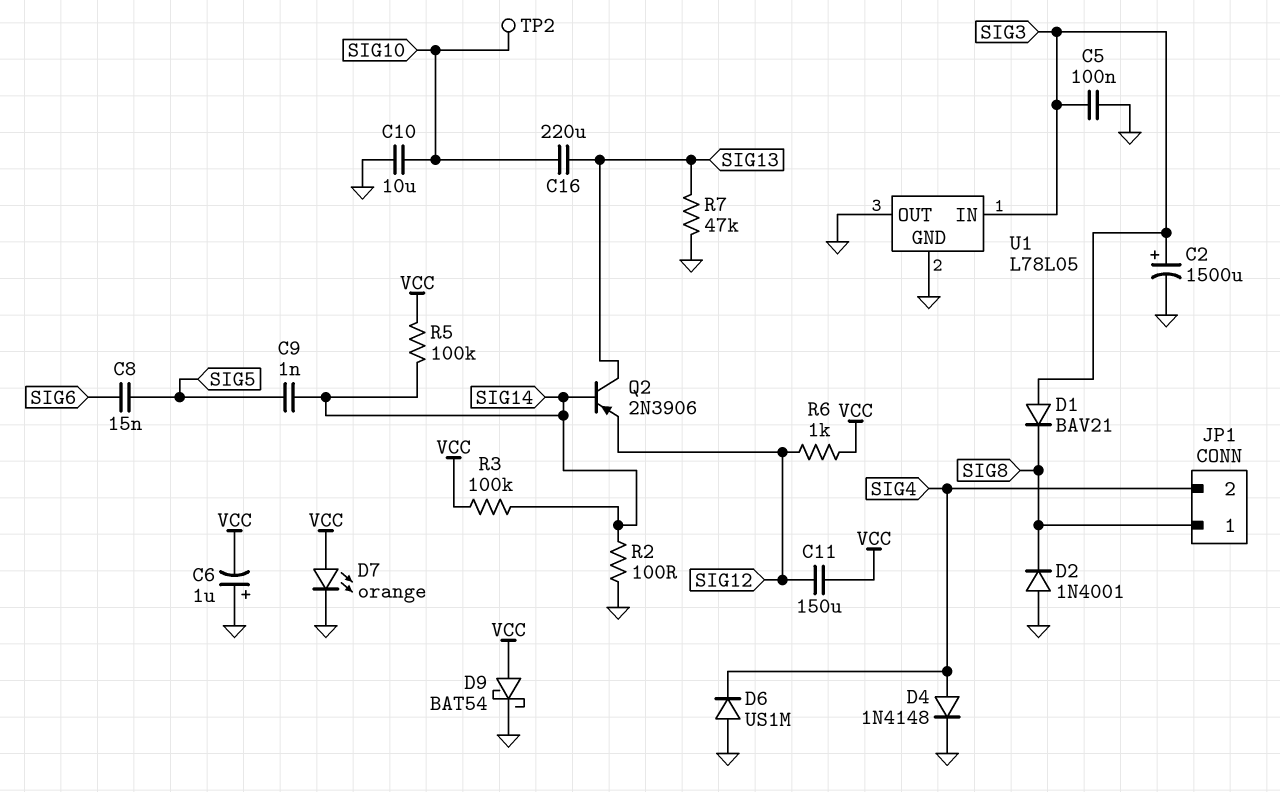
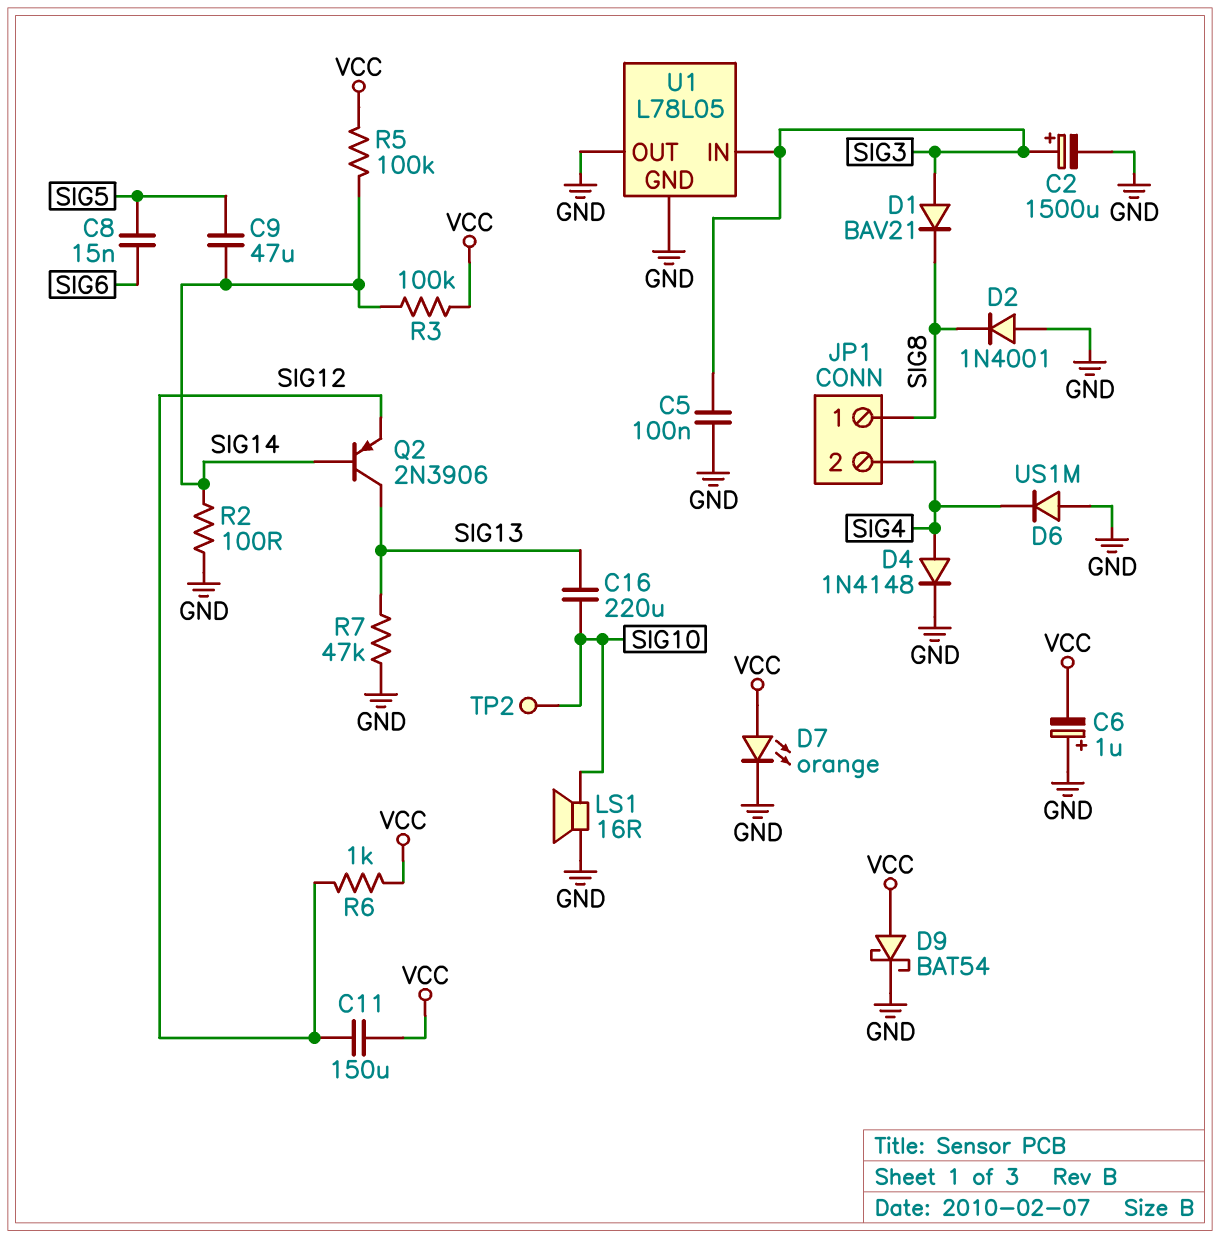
C9: 1nF (SIG5, SIG14) -> 47uF (SIG5, SIG14)
C10: 10uF (GND, SIG10) -> none
LS1: none -> speaker 16R (GND, SIG10)

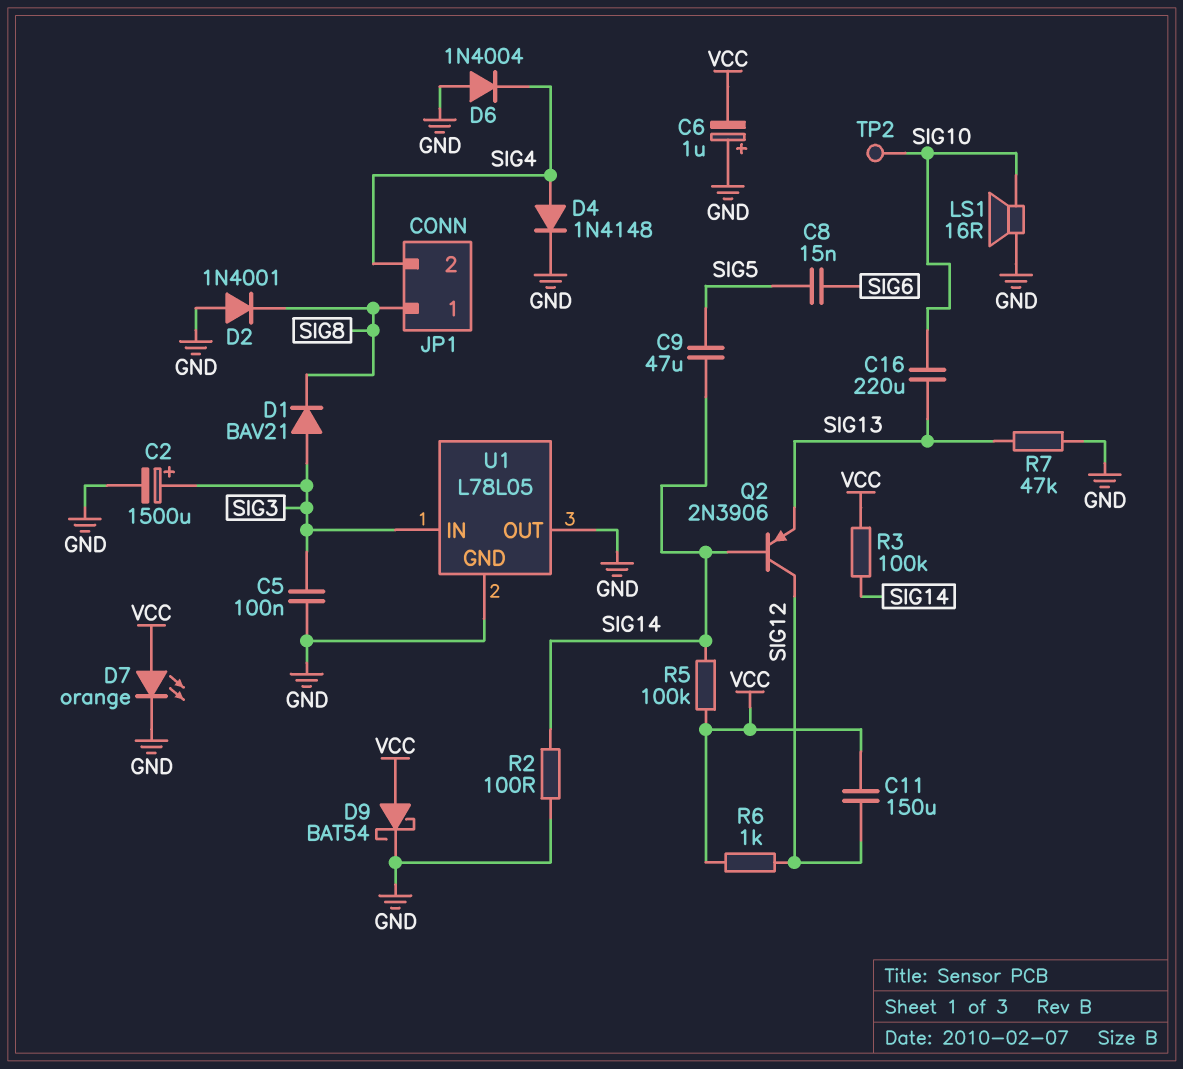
D6: diode US1M (A GND, K SIG4) -> diode 1N4004 (A GND, K SIG4)
Q2: PNP 2N3906 (B SIG14, C SIG13, E SIG12) -> PNP 2N3906 (B SIG14, C SIG12, E SIG13)

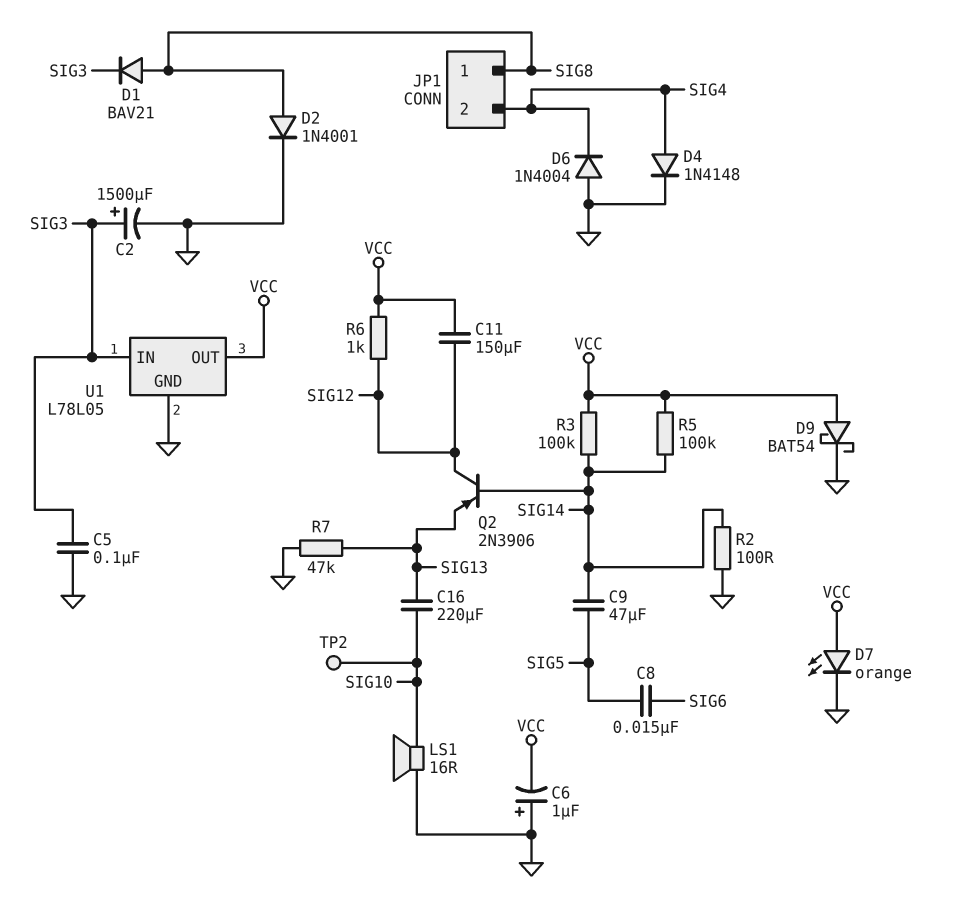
D1: diode BAV21 (A SIG3, K SIG8) -> diode BAV21 (A SIG8, K SIG3)
D2: diode 1N4001 (A GND, K SIG8) -> diode 1N4001 (A SIG8, K GND)
U1 pin OUT: GND -> VCC

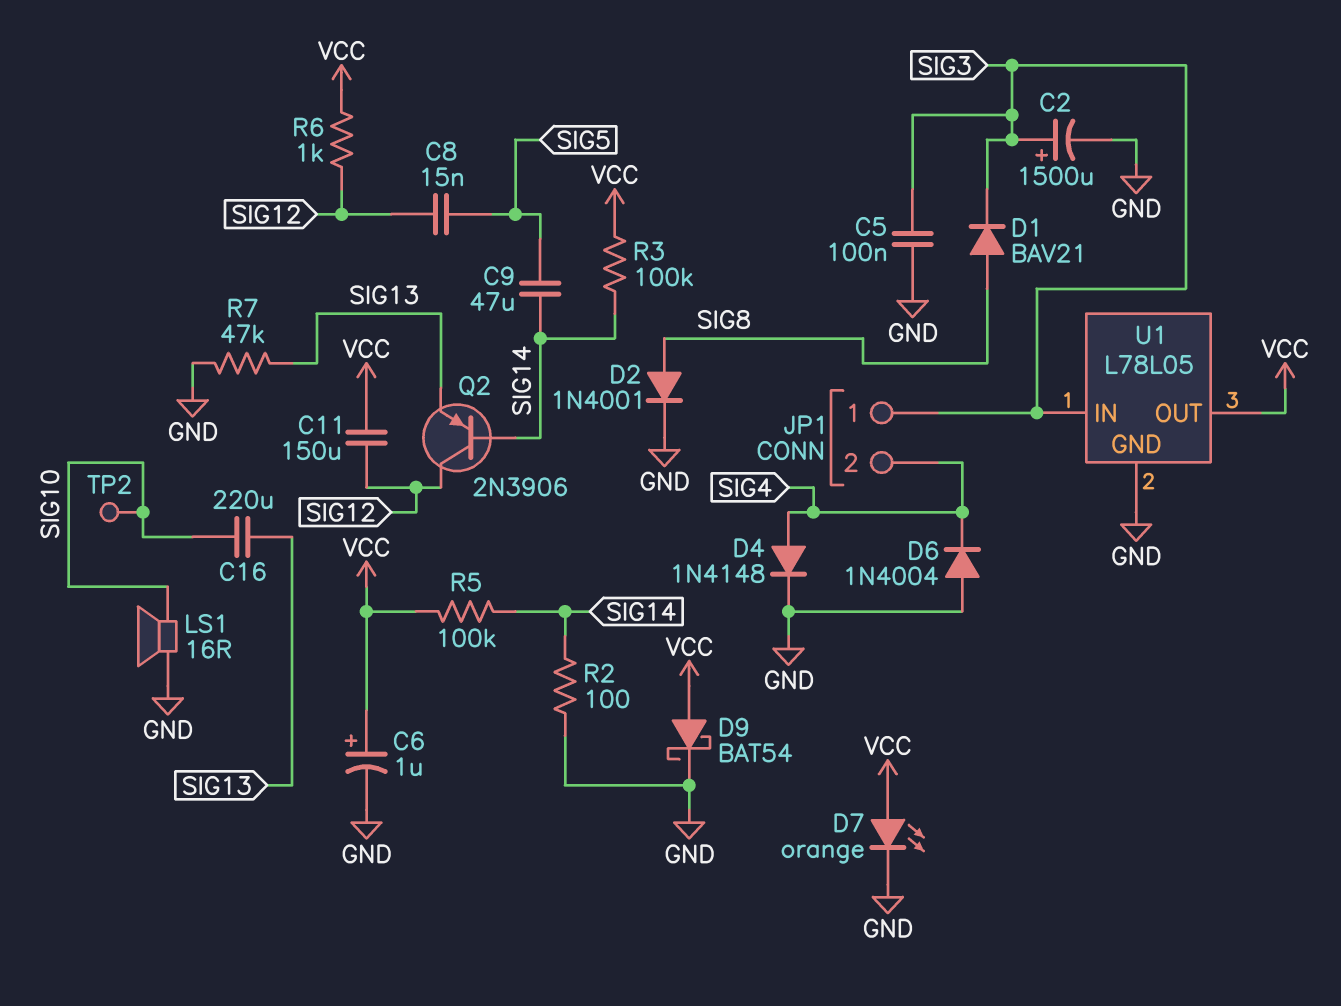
C6: 1uF (plus GND, minus VCC) -> 1uF (plus VCC, minus GND)
C8: 15nF (SIG5, SIG6) -> 15nF (SIG5, SIG12)
JP1 pin 1: SIG8 -> SIG3

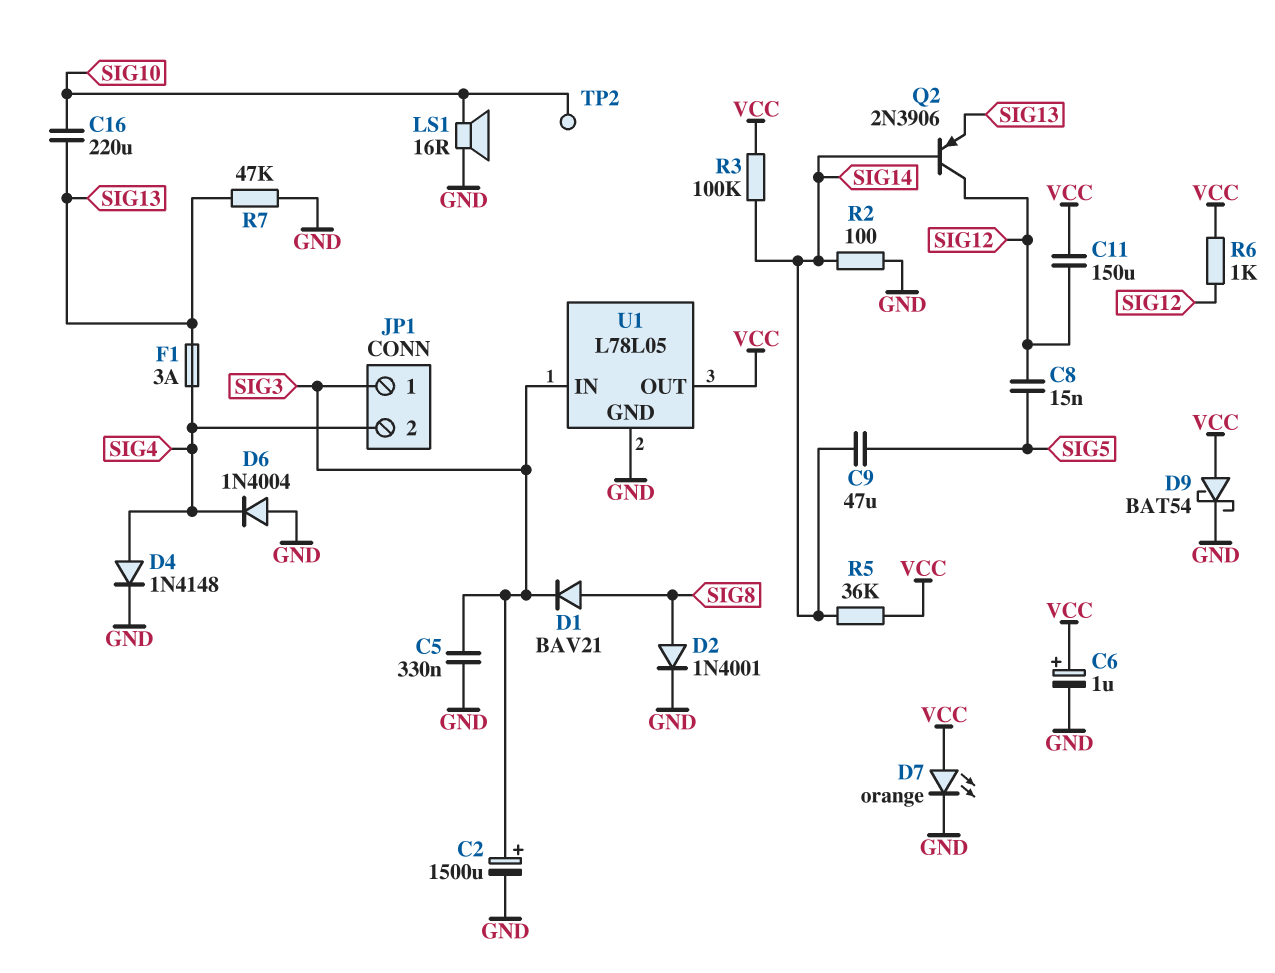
C5: 100nF (GND, SIG3) -> 330nF (GND, SIG3)
F1: none -> 3A (SIG4, SIG13)
R5: 100k (SIG14, VCC) -> 36k (SIG14, VCC)

